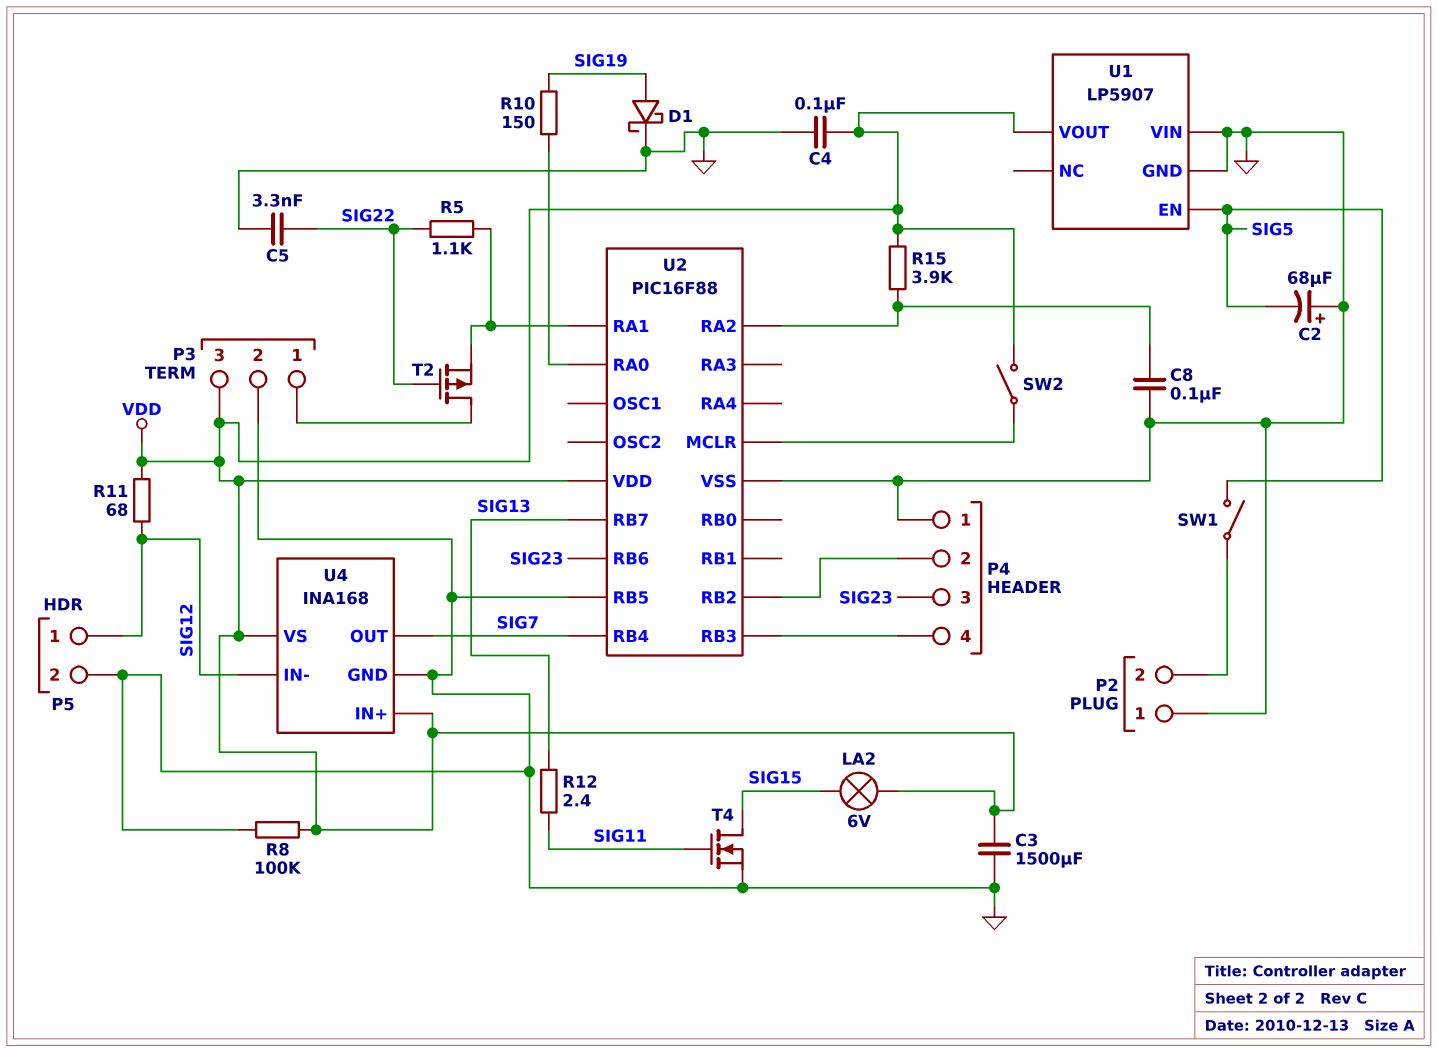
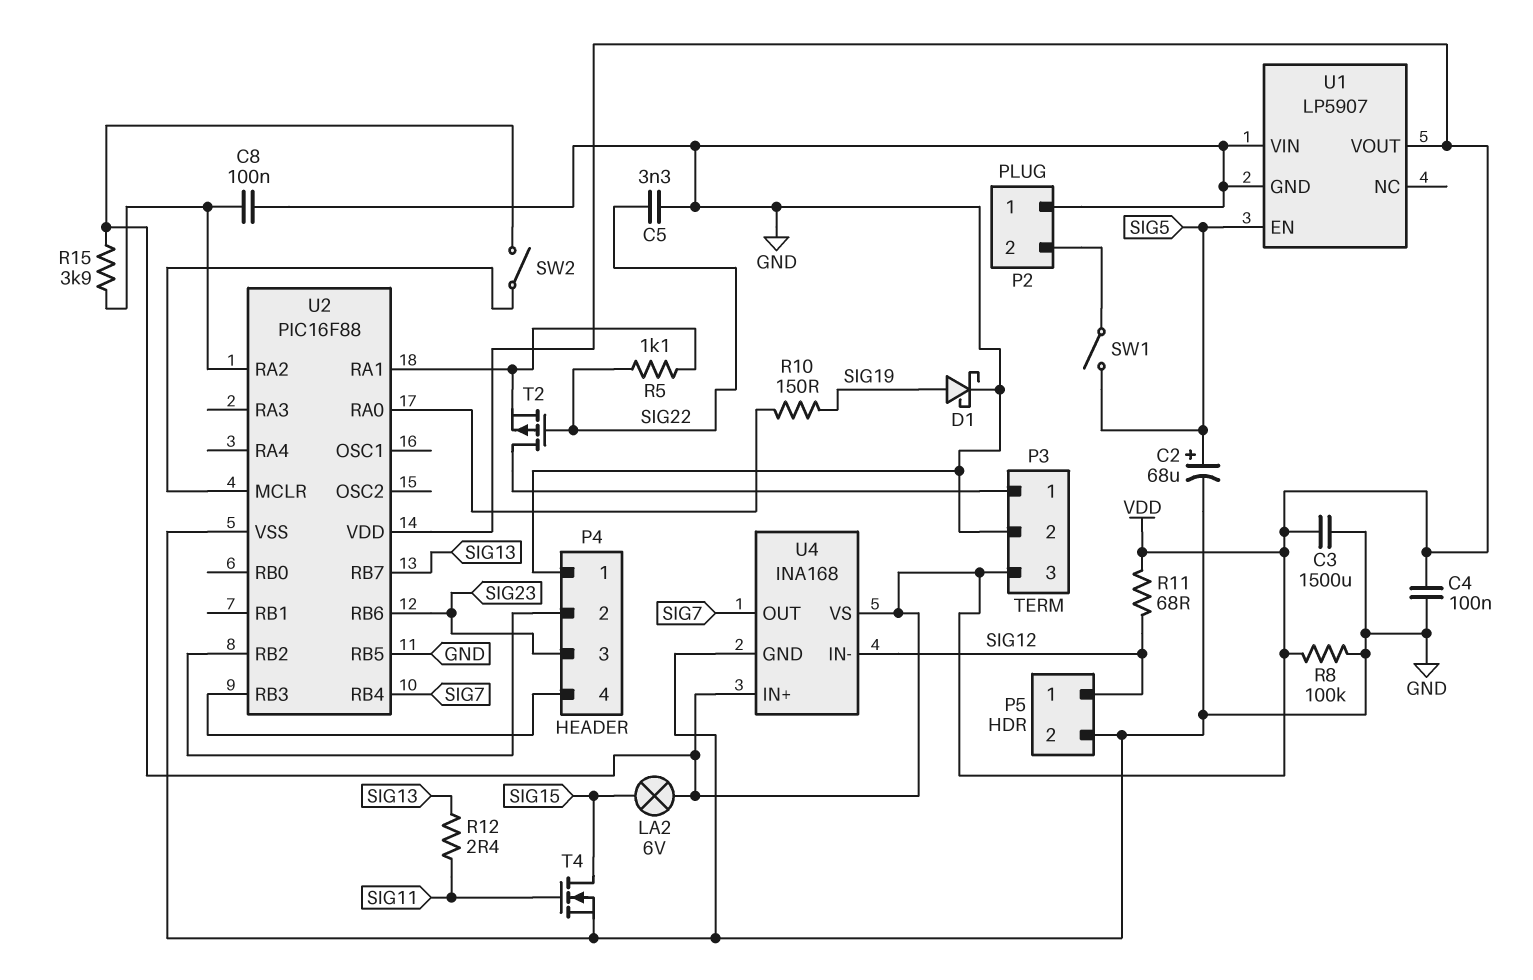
C2: 68uF (plus GND, minus SIG5) -> 68uF (plus SIG5, minus GND)

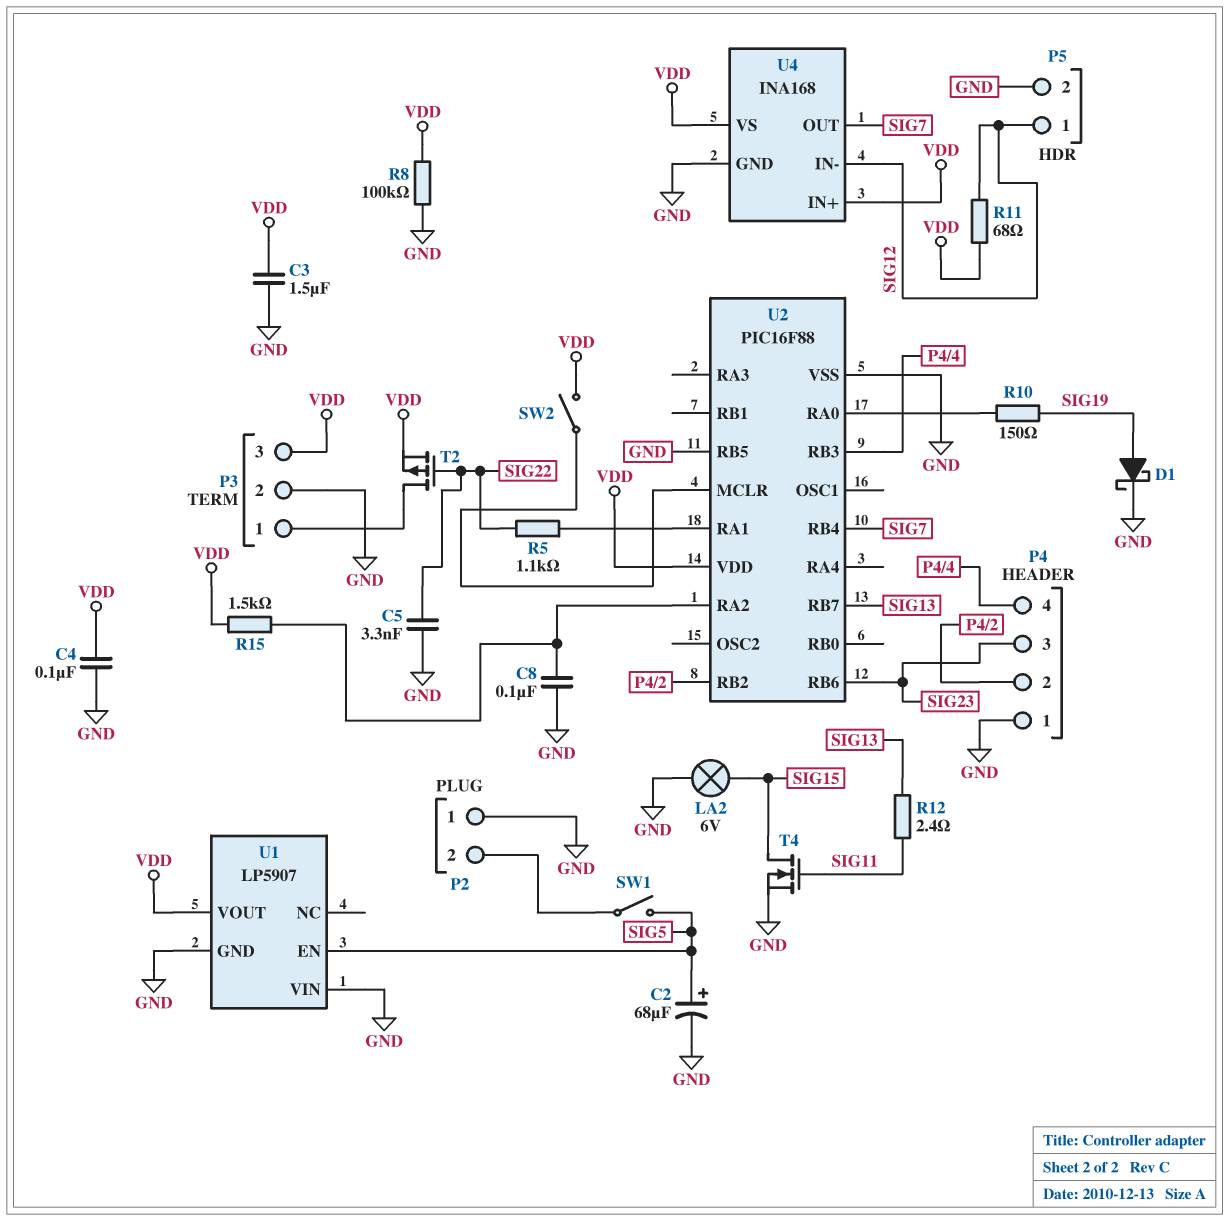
C3: 1500uF (GND, VDD) -> 1.5uF (GND, VDD)
LA2: lamp 6V (SIG15, VDD) -> lamp 6V (GND, SIG15)
R15: 3.9k (U2/RA2, VDD) -> 1.5k (U2/RA2, VDD)
T2: PMOS (G SIG22, D P3/1, S U2/RA1) -> PMOS (G SIG22, D P3/1, S VDD)

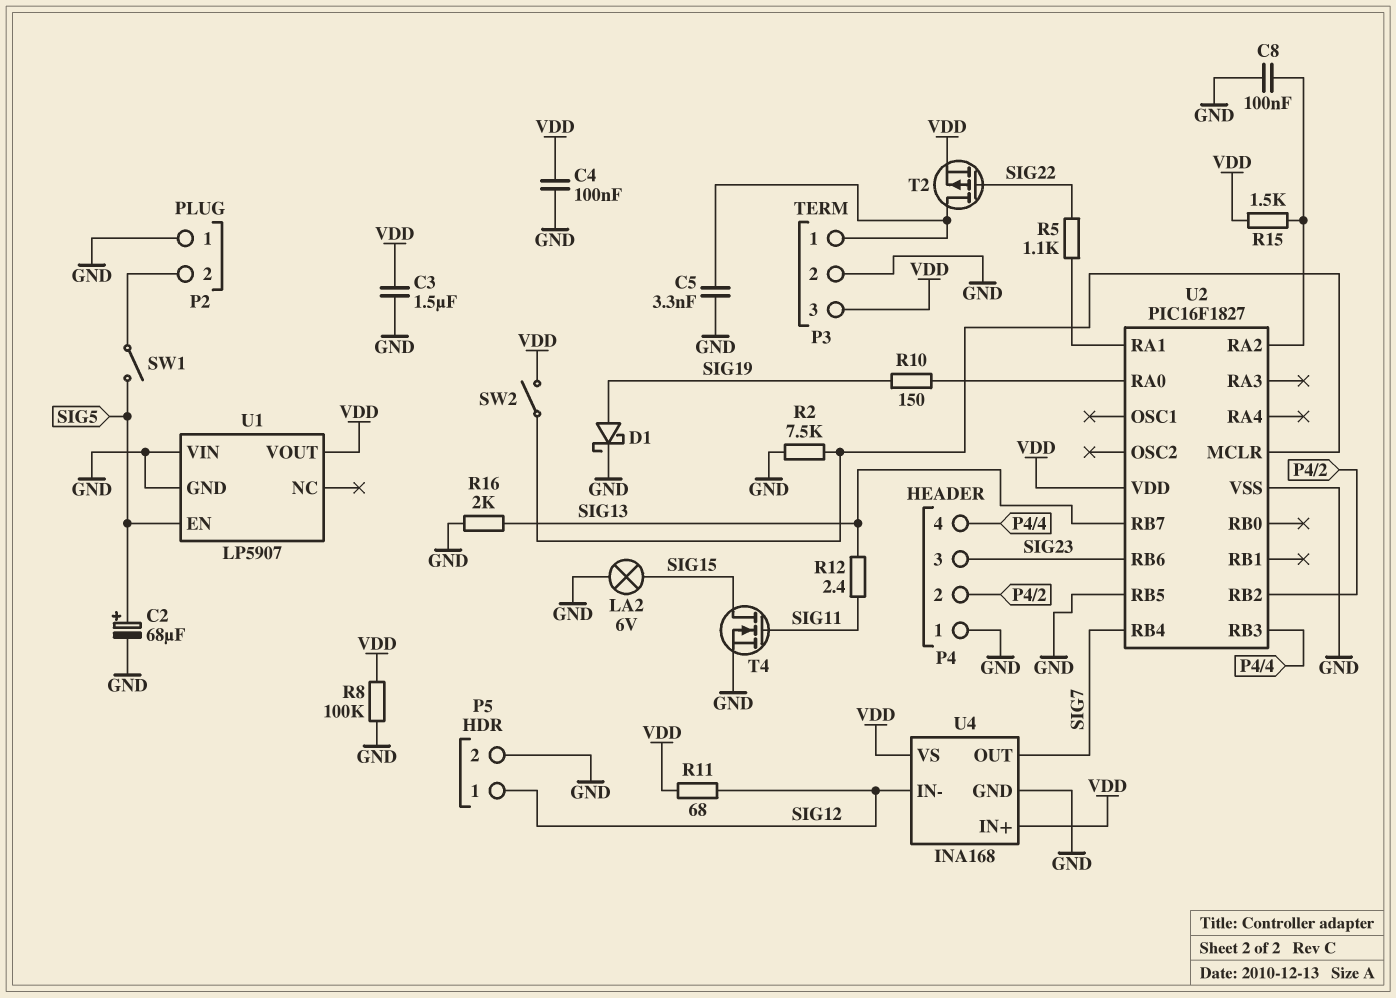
C5: 3.3nF (GND, SIG22) -> 3.3nF (GND, P3/1)
R2: none -> 7.5k (GND, U2/MCLR)
R16: none -> 2k (GND, SIG13)
U2: PIC16F88 -> PIC16F1827

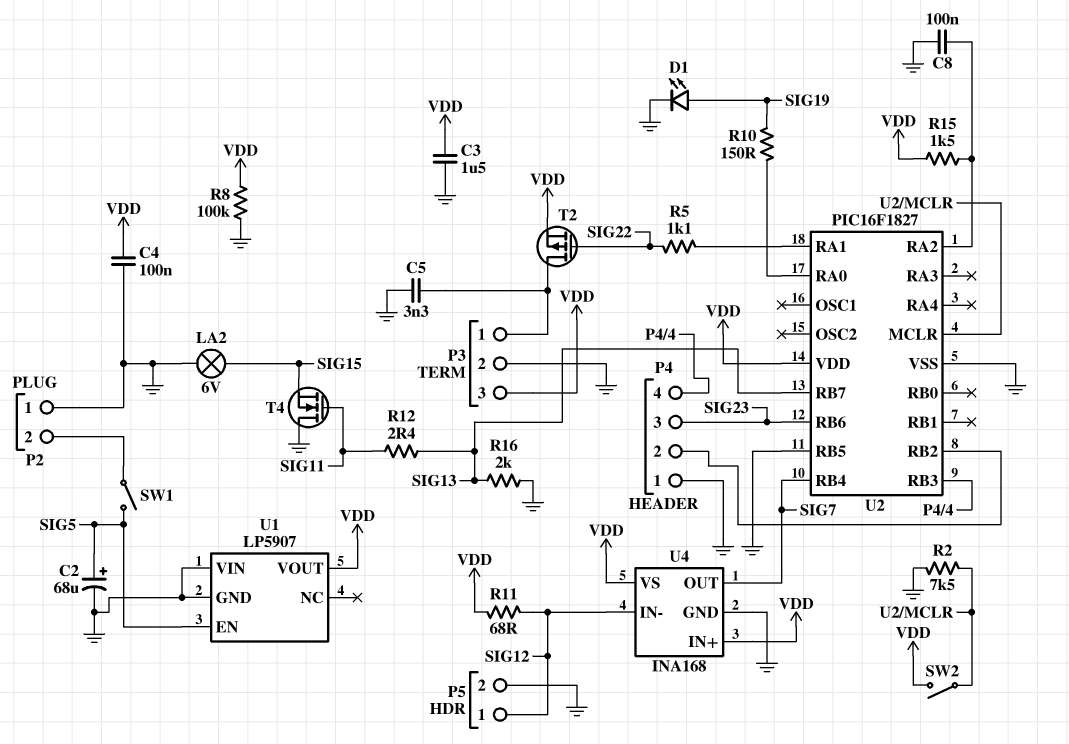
D1: schottky (A SIG19, K GND) -> LED (A SIG19, K GND)
T4: NMOS (G SIG11, D SIG15, S GND) -> NMOS (G SIG11, D GND, S SIG15)

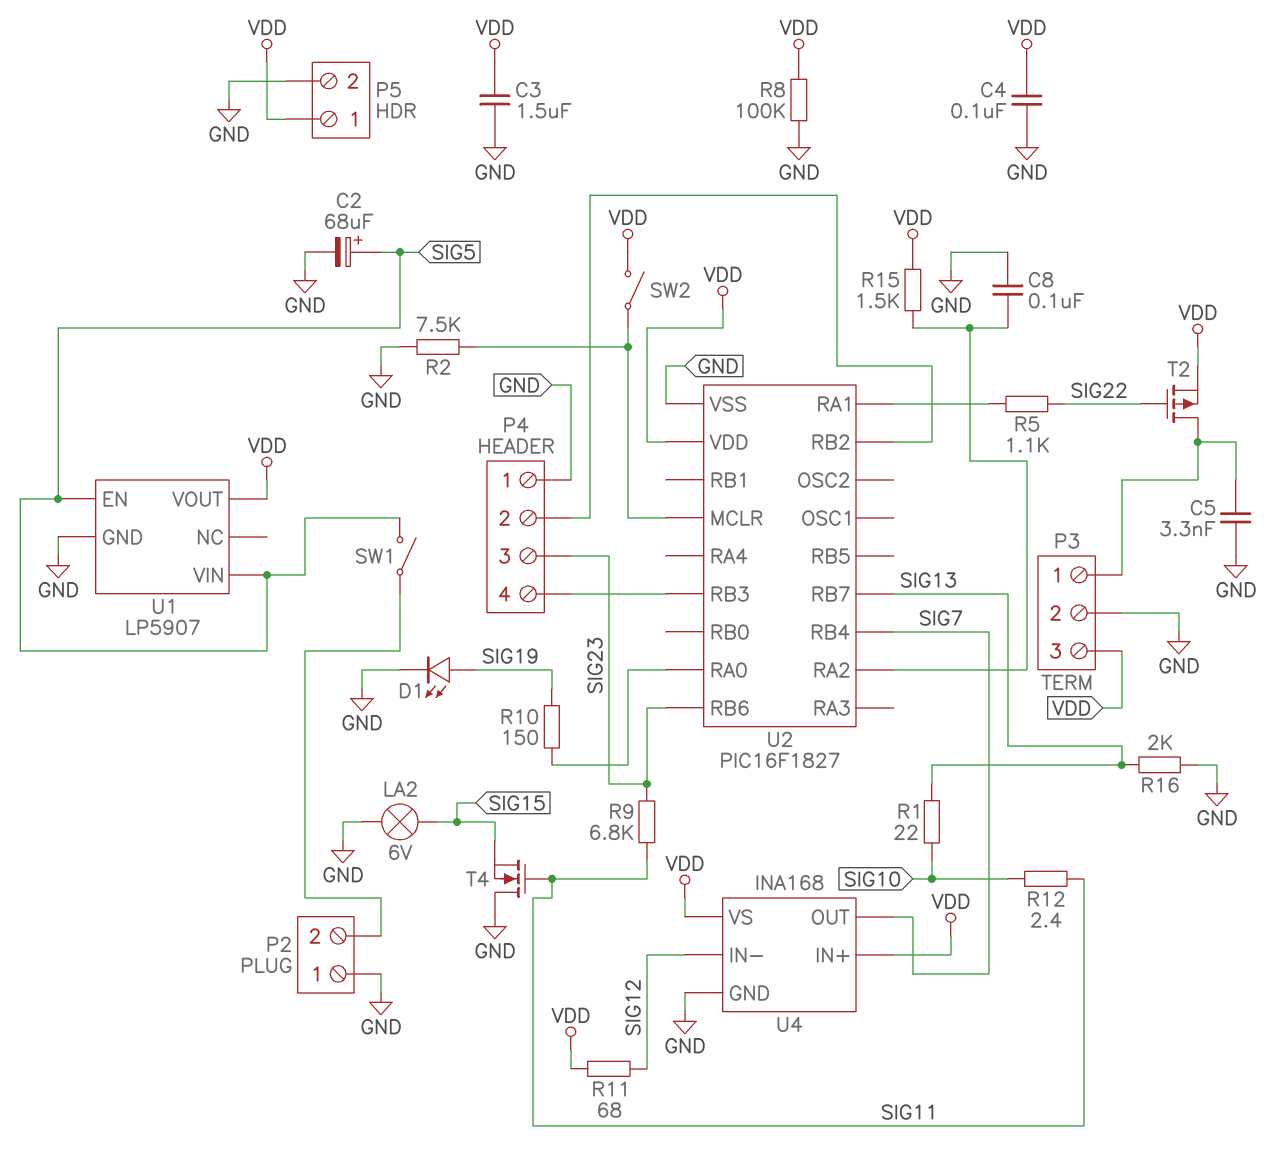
P5 pin 1: SIG12 -> VDD
R1: none -> 22 (SIG10, SIG13)
R9: none -> 6.8k (SIG11, SIG23)
R12: 2.4 (SIG11, SIG13) -> 2.4 (SIG10, SIG11)
U1 pin VIN: GND -> SIG5
U2 pin RB5: GND -> none

